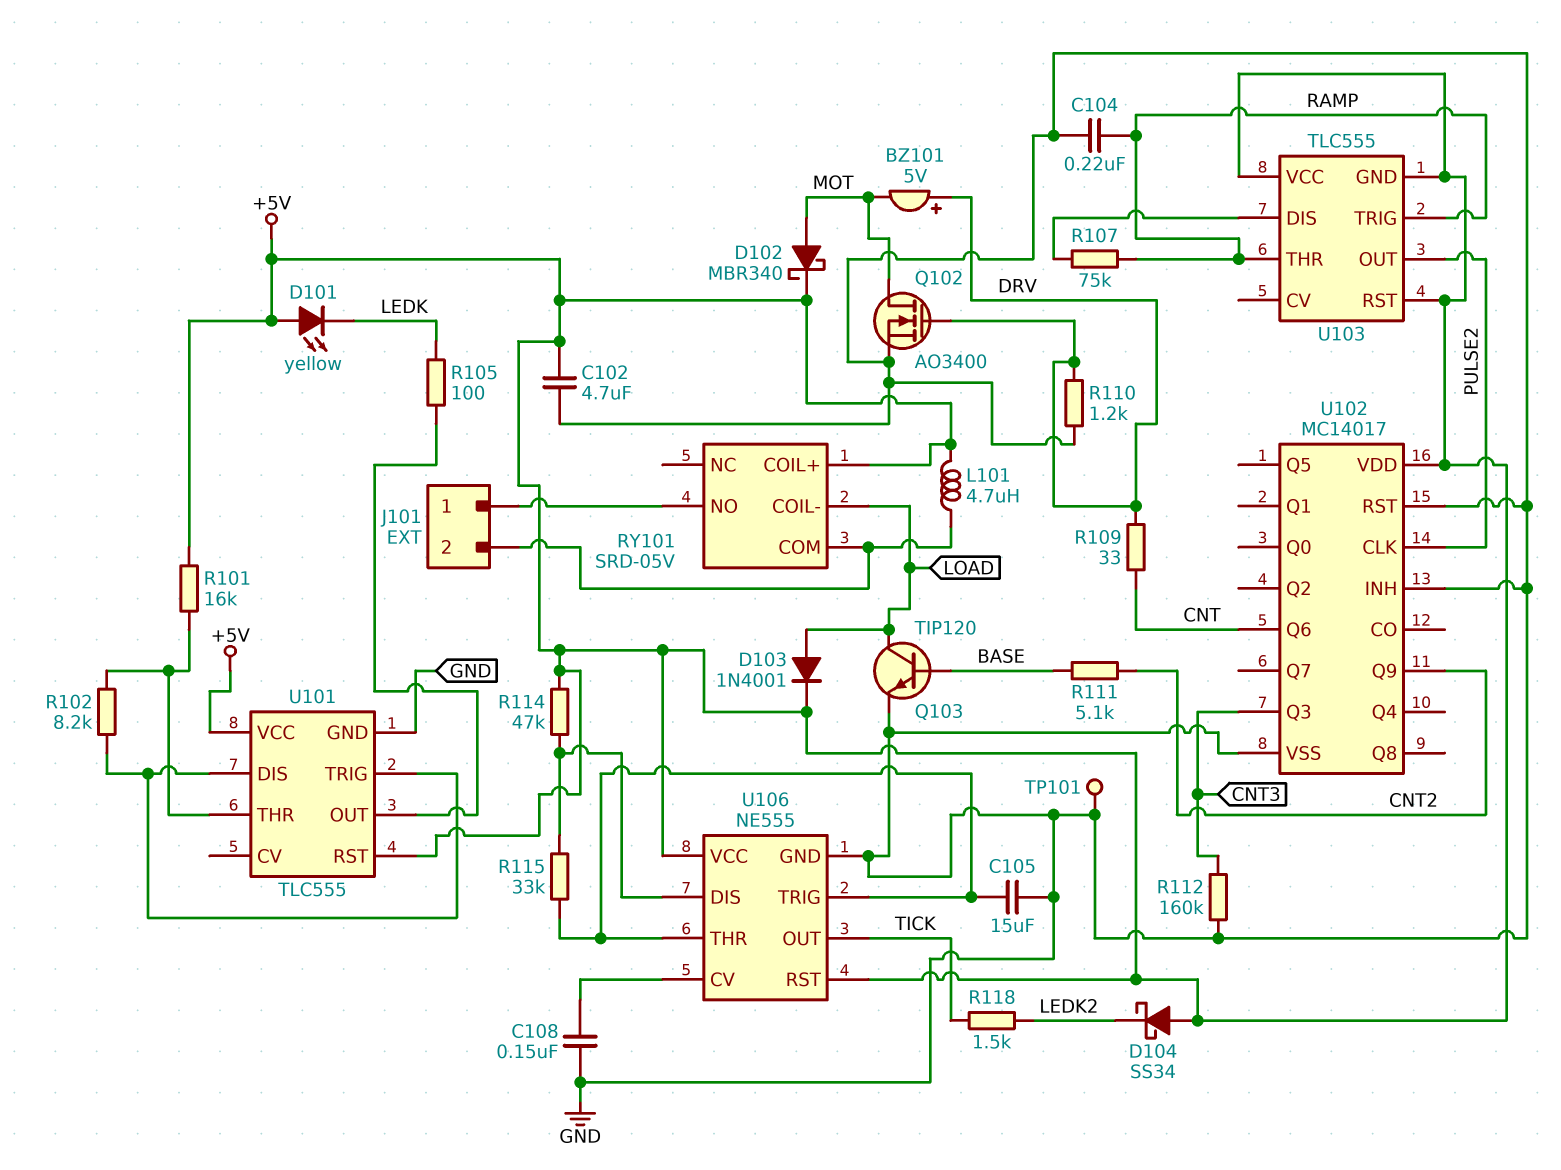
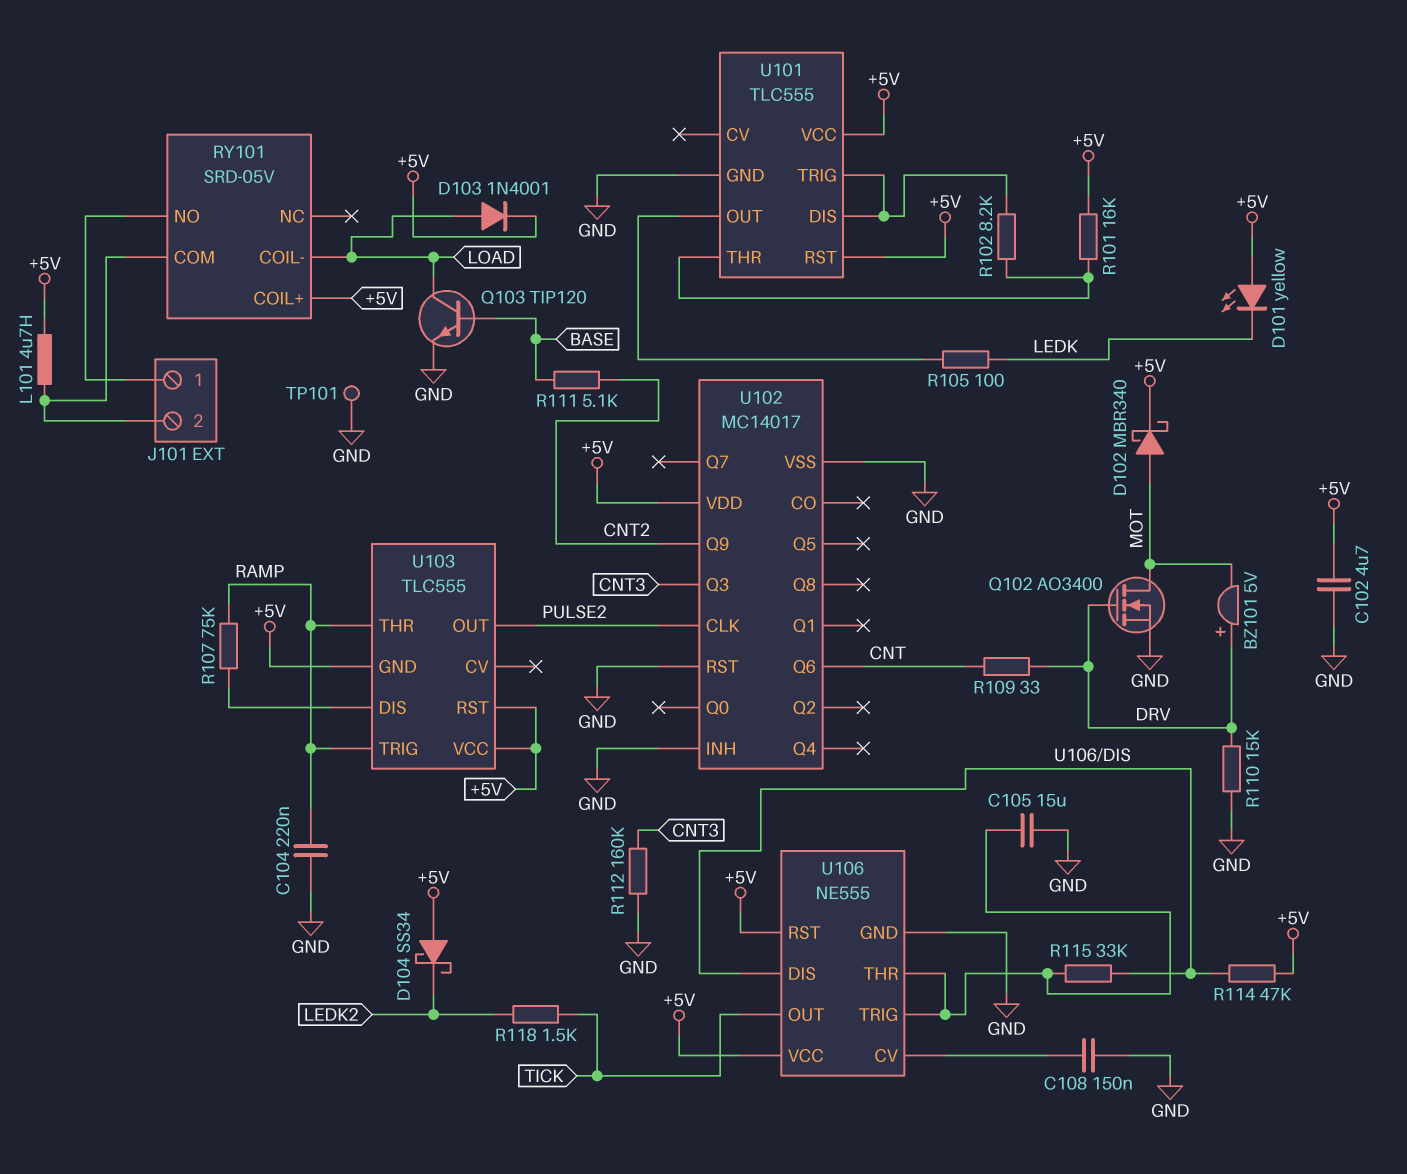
R110: 1.2k (DRV, GND) -> 15k (DRV, GND)

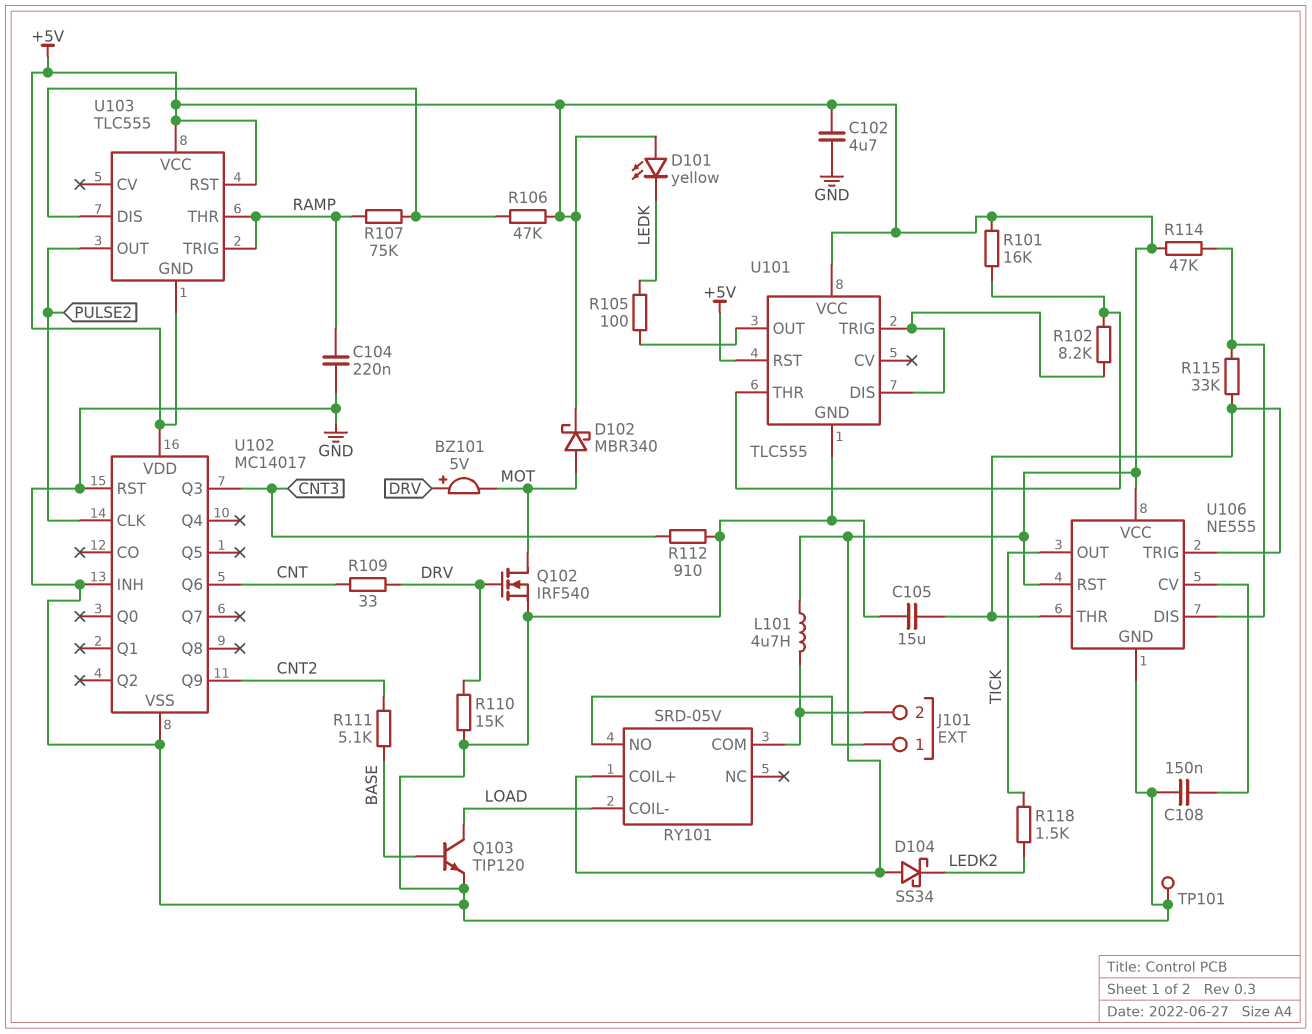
D103: diode 1N4001 (A LOAD, K +5V) -> none
Q102: NMOS AO3400 (G DRV, D MOT, S GND) -> NMOS IRF540 (G DRV, D MOT, S GND)
R106: none -> 47k (+5V, U103/DIS)
R112: 160k (CNT3, GND) -> 910 (CNT3, GND)

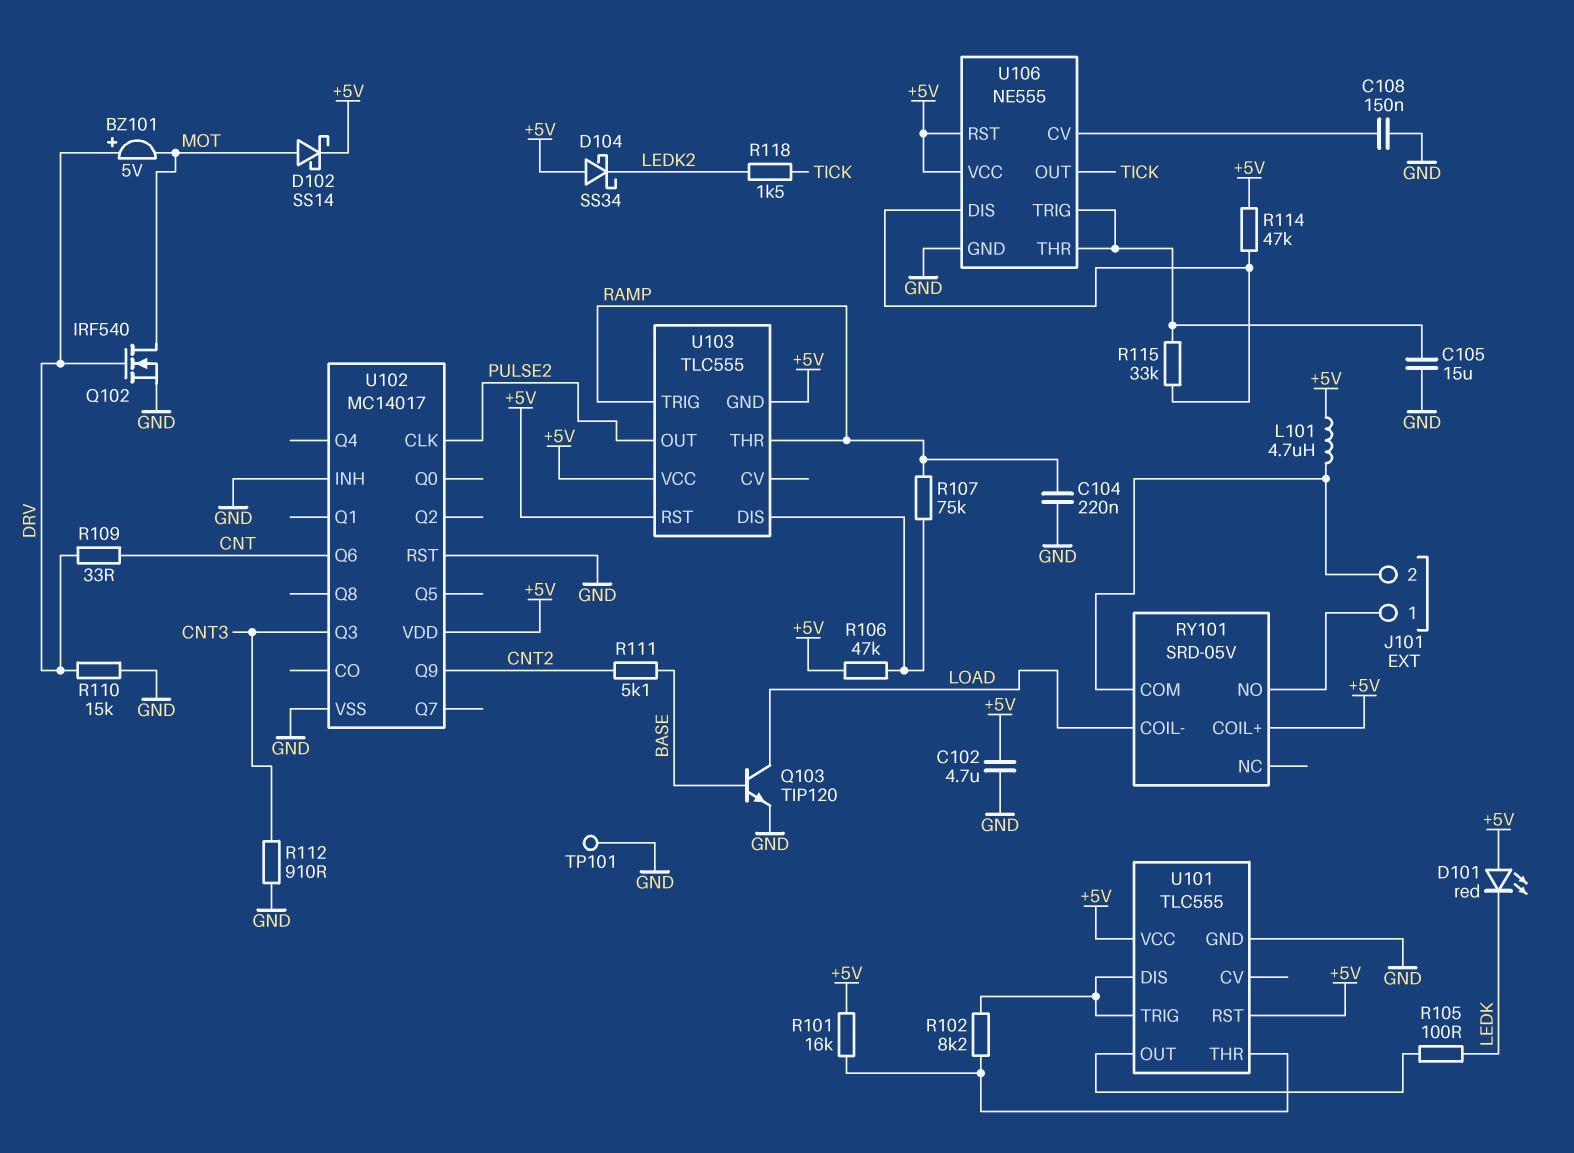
D101: LED yellow (A +5V, K LEDK) -> LED red (A +5V, K LEDK)
D102: schottky MBR340 (A MOT, K +5V) -> schottky SS14 (A MOT, K +5V)

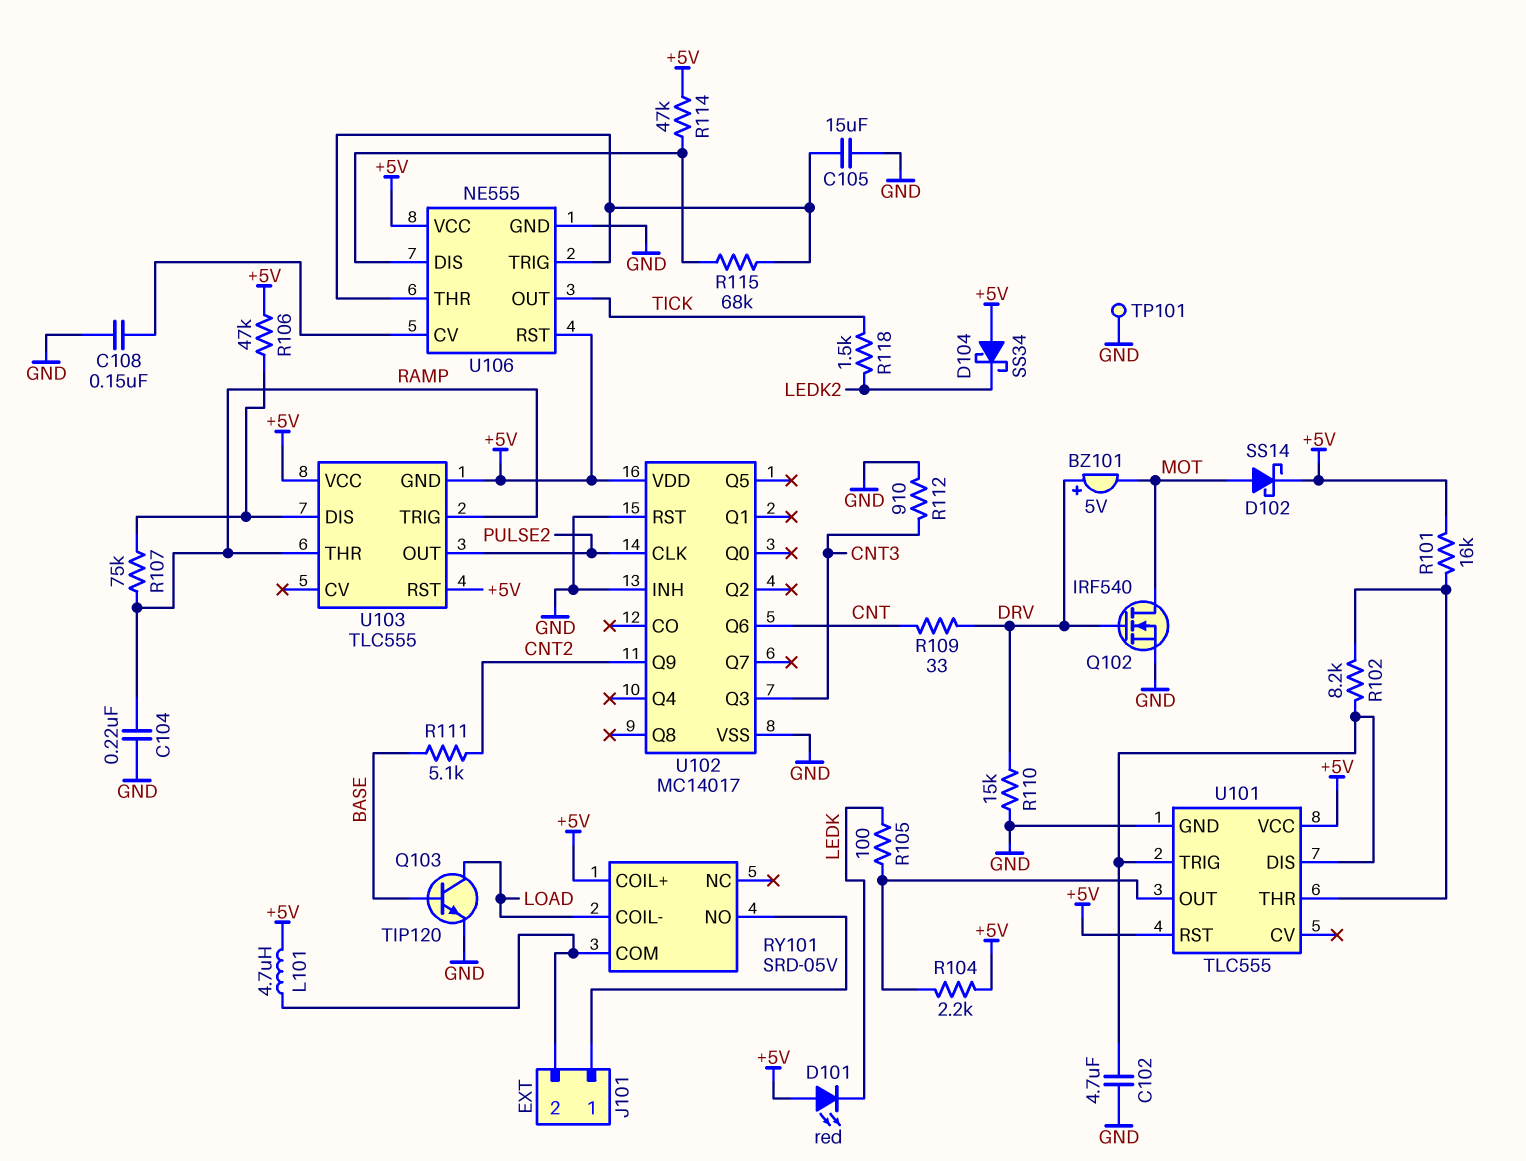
C102: 4.7uF (+5V, GND) -> 4.7uF (GND, U101/DIS)
R104: none -> 2.2k (+5V, U101/OUT)
R115: 33k (U106/DIS, U106/THR) -> 68k (U106/DIS, U106/THR)

